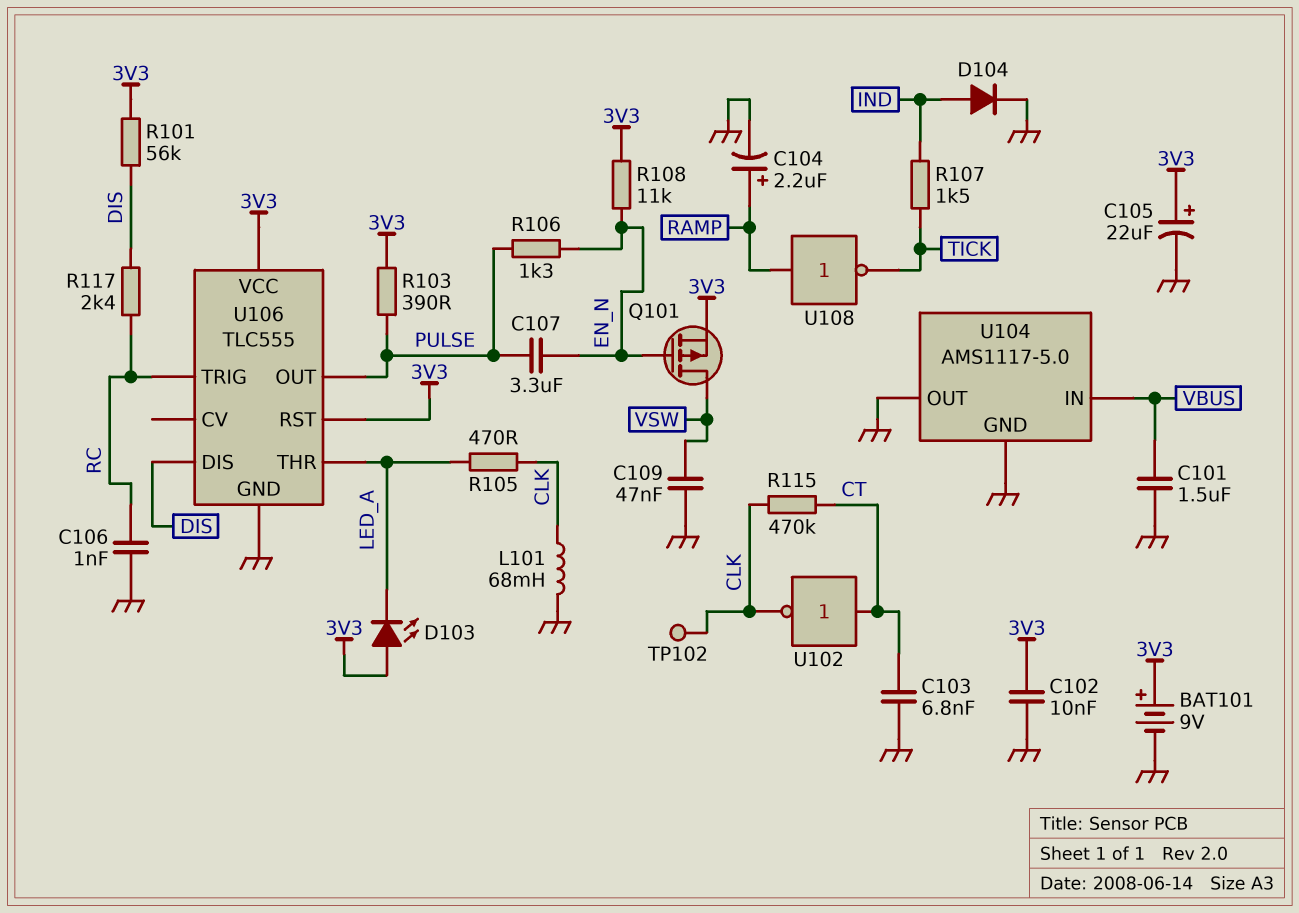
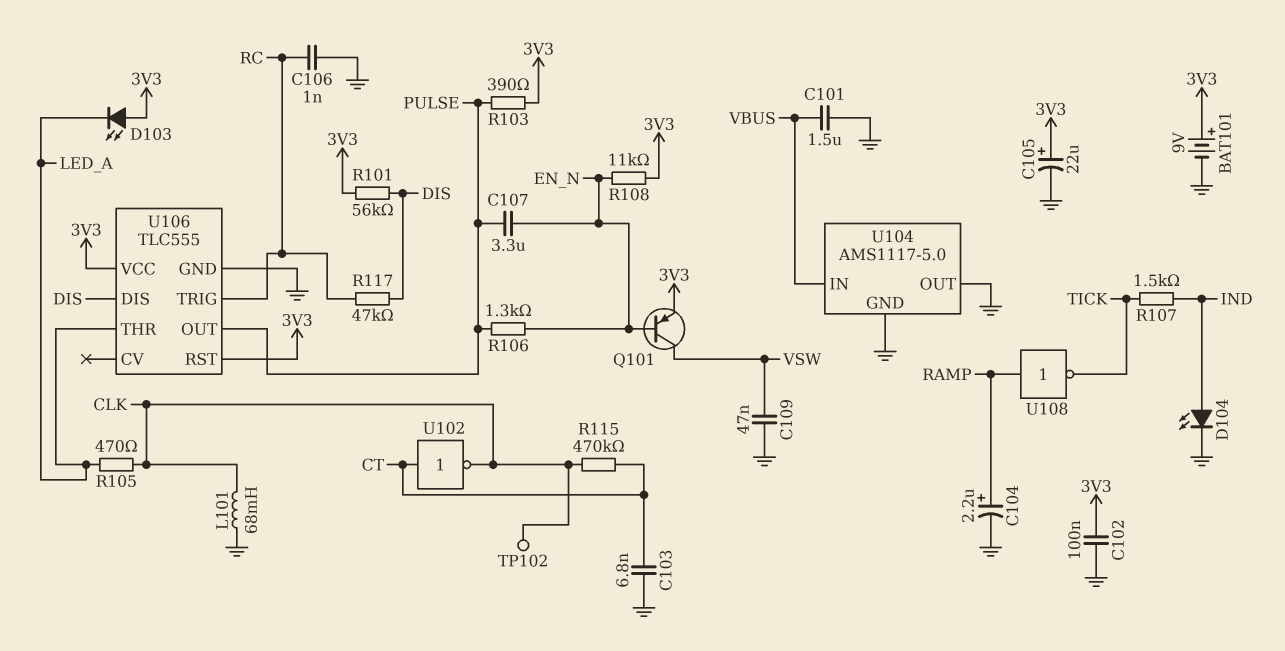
C102: 10nF (3V3, GND) -> 100nF (3V3, GND)
D104: diode (A IND, K GND) -> LED (A IND, K GND)
Q101: PMOS (G EN_N, D VSW, S 3V3) -> PNP (B EN_N, C VSW, E 3V3)
R117: 2.4k (DIS, RC) -> 47k (DIS, RC)

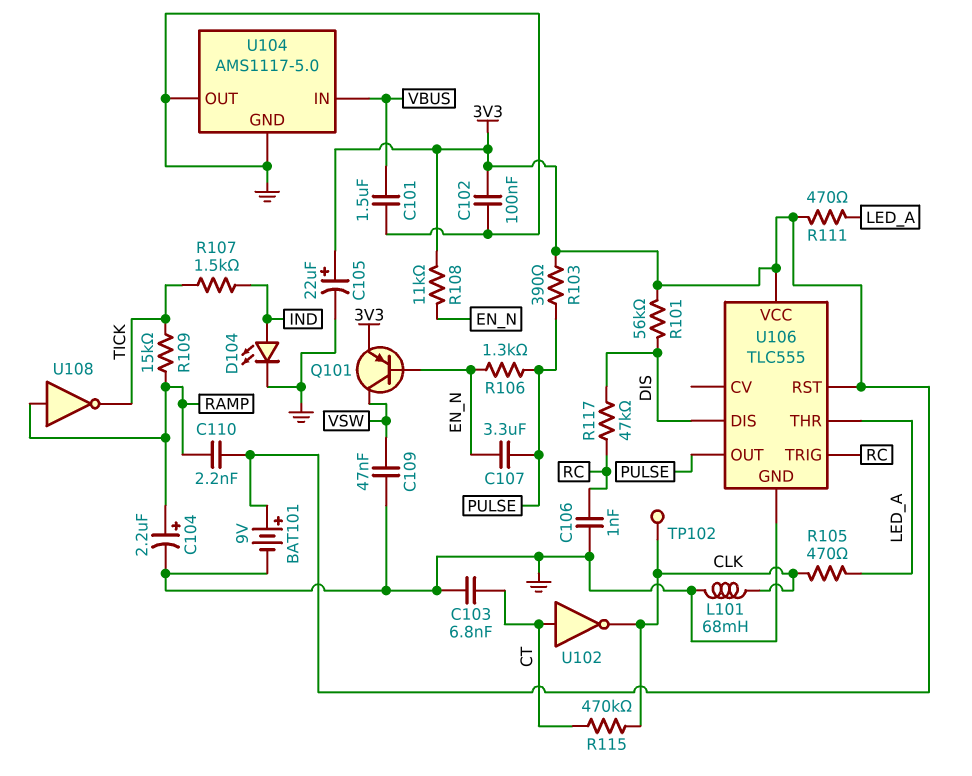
C110: none -> 2.2nF (3V3, RAMP)
D103: LED (A 3V3, K LED_A) -> none
R109: none -> 15k (RAMP, TICK)
R111: none -> 470 (3V3, LED_A)

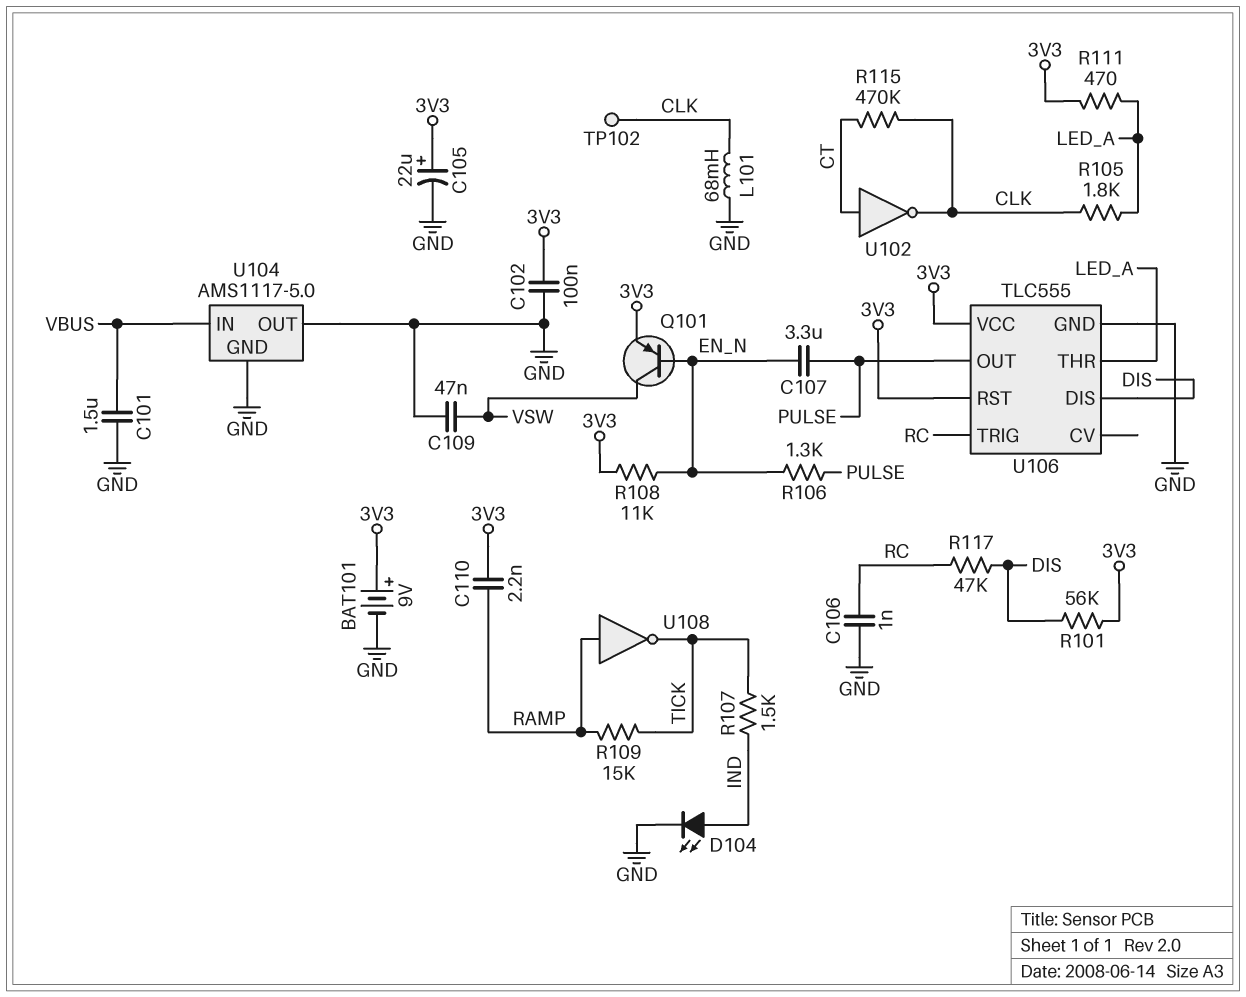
C103: 6.8nF (CT, GND) -> none
C104: 2.2uF (plus RAMP, minus GND) -> none
R103: 390 (3V3, PULSE) -> none
R105: 470 (CLK, LED_A) -> 1.8k (CLK, LED_A)

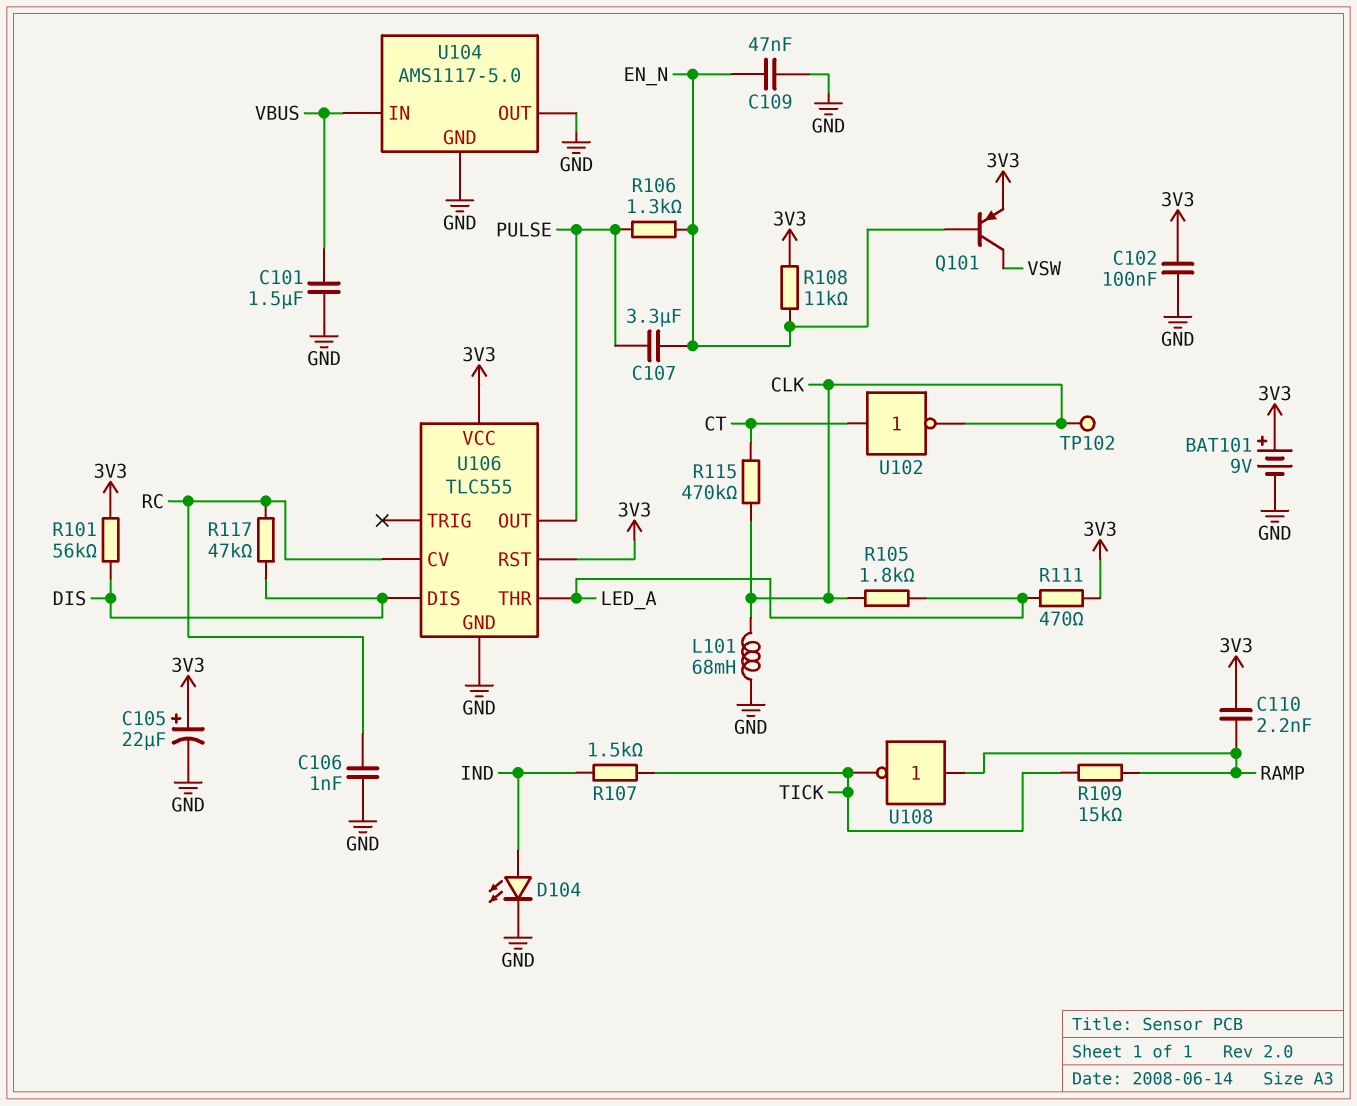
C109: 47nF (GND, VSW) -> 47nF (EN_N, GND)
U106 pin CV: none -> RC
U106 pin TRIG: RC -> none

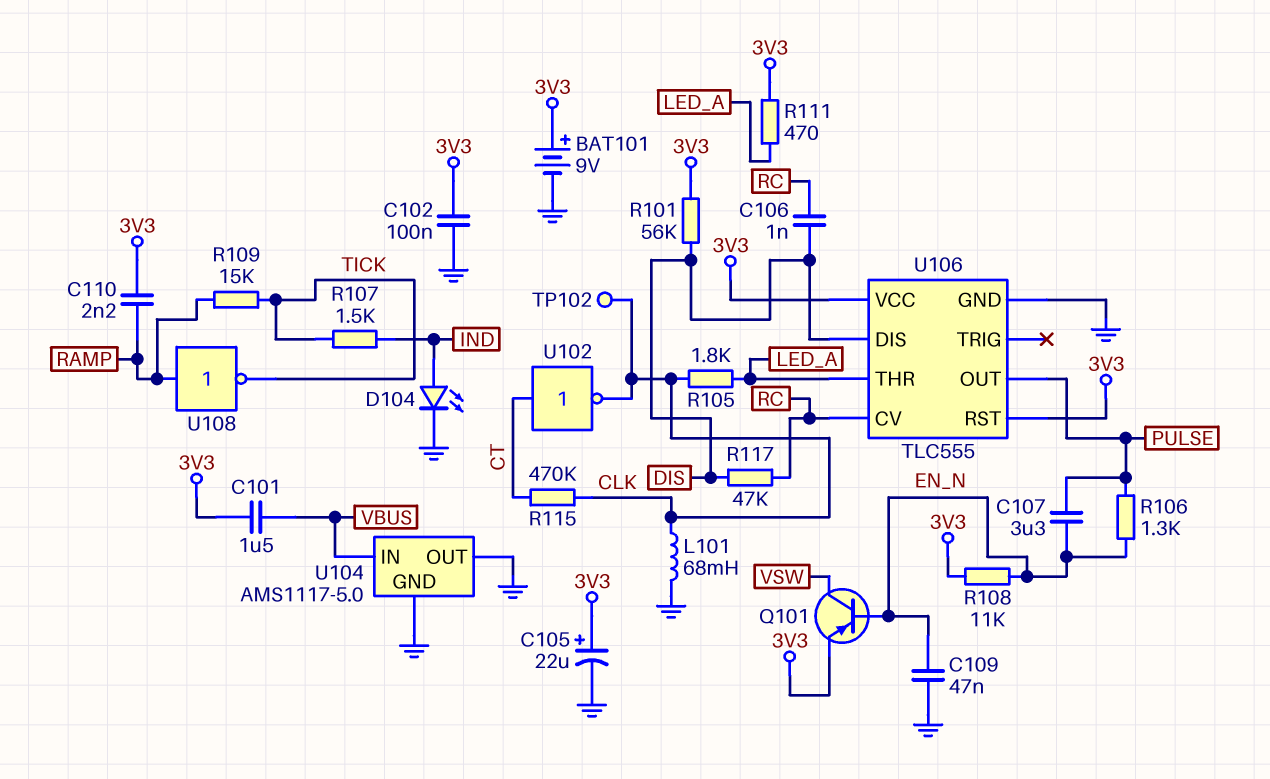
C101: 1.5uF (GND, VBUS) -> 1.5uF (3V3, VBUS)
C106: 1nF (GND, RC) -> 1nF (DIS, RC)

